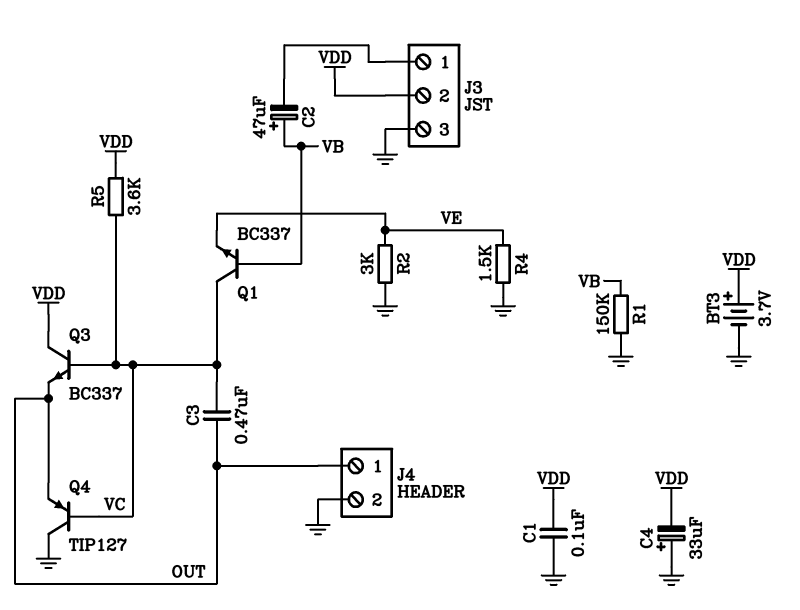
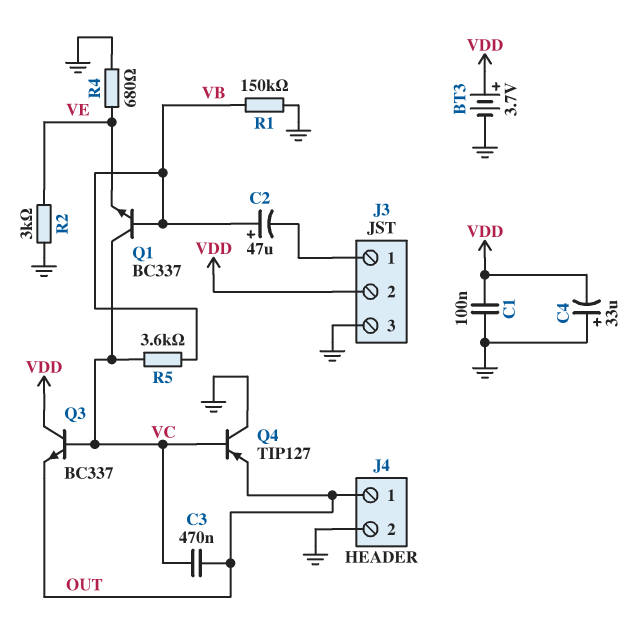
R4: 1.5k (GND, VE) -> 680 (GND, VE)
R5: 3.6k (VC, VDD) -> 3.6k (VB, VC)

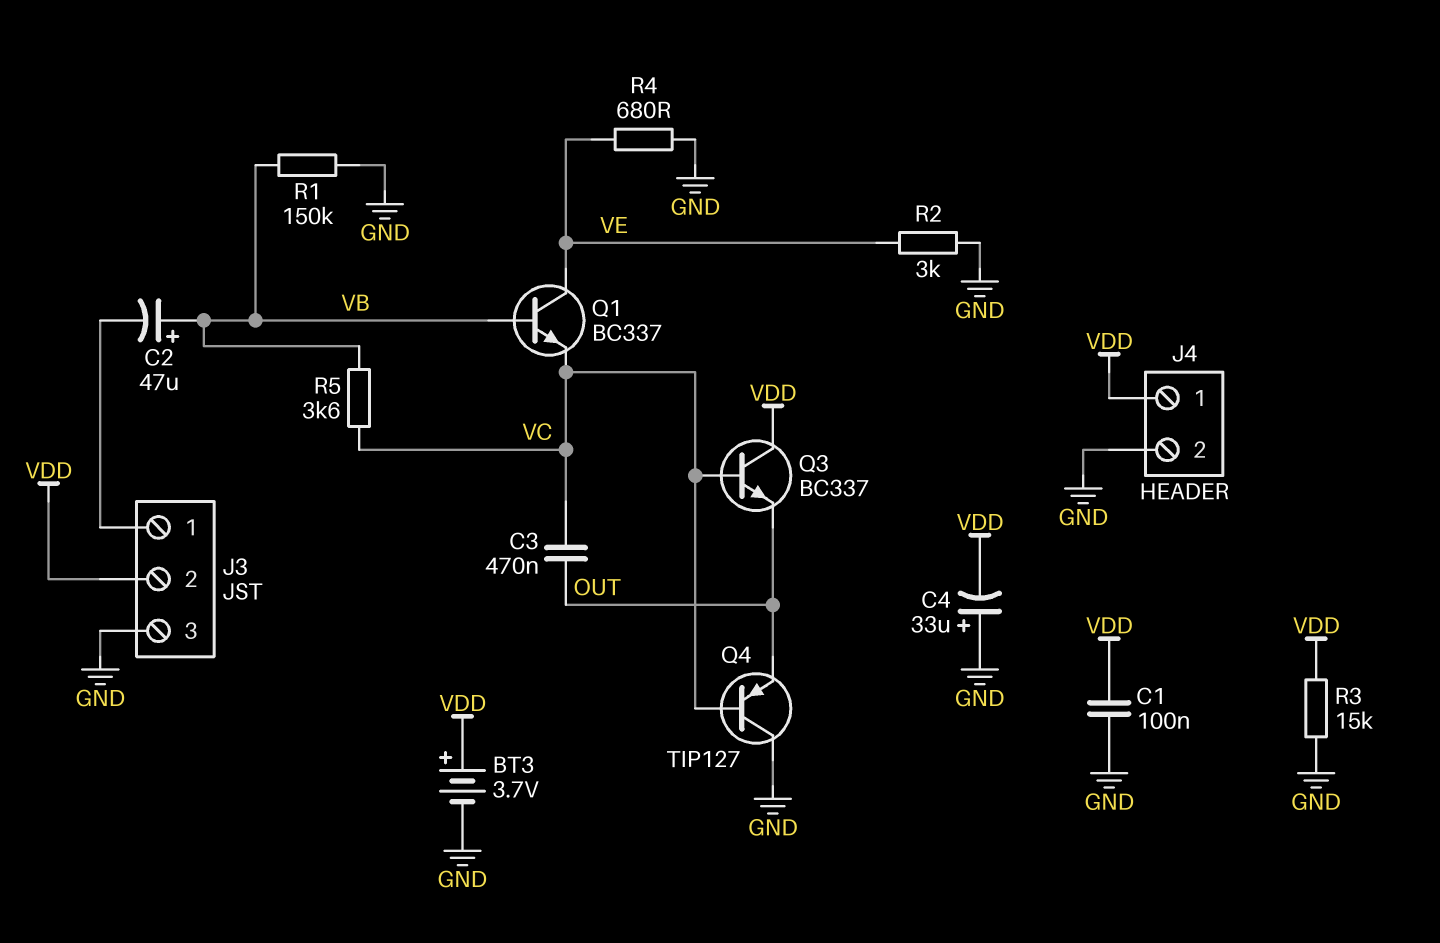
J4 pin 1: OUT -> VDD
Q1: NPN BC337 (B VB, C VC, E VE) -> NPN BC337 (B VB, C VE, E VC)
R3: none -> 15k (GND, VDD)

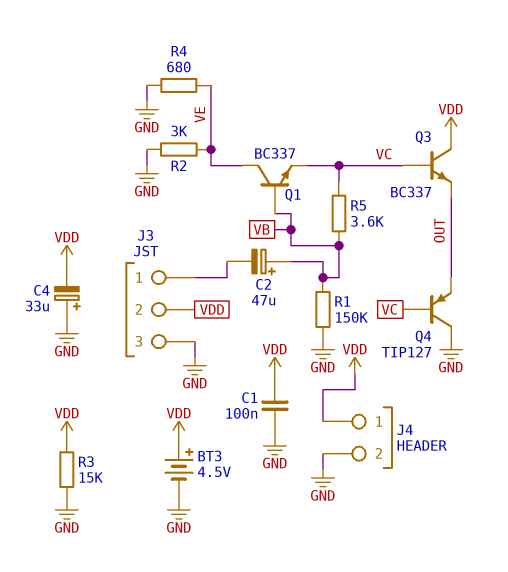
BT3: 3.7V (plus VDD, minus GND) -> 4.5V (plus VDD, minus GND)
C3: 470nF (OUT, VC) -> none

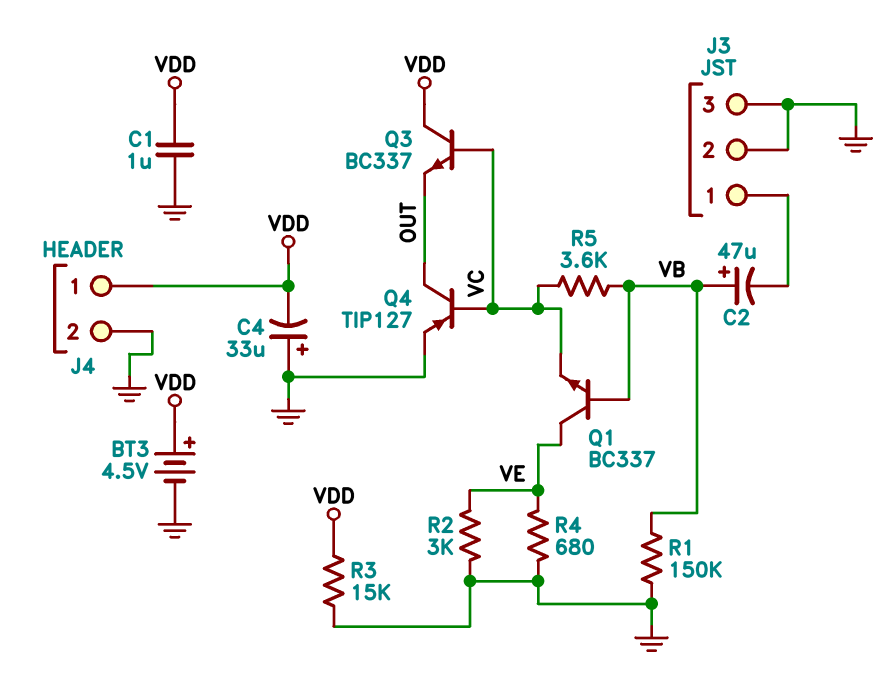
C1: 100nF (GND, VDD) -> 1uF (GND, VDD)
J3 pin 2: VDD -> GND
Q4: PNP TIP127 (B VC, C GND, E OUT) -> PNP TIP127 (B VC, C OUT, E GND)

